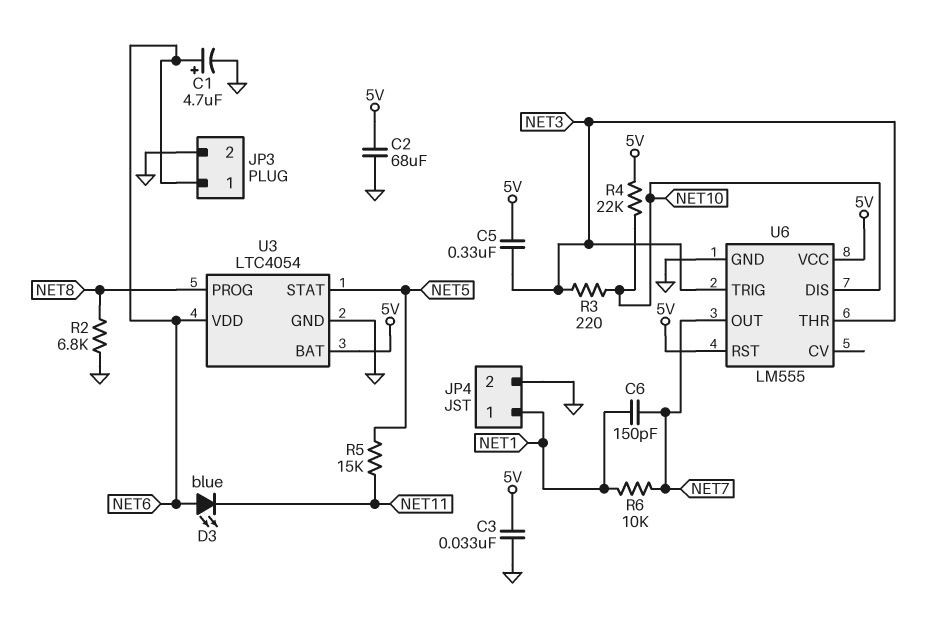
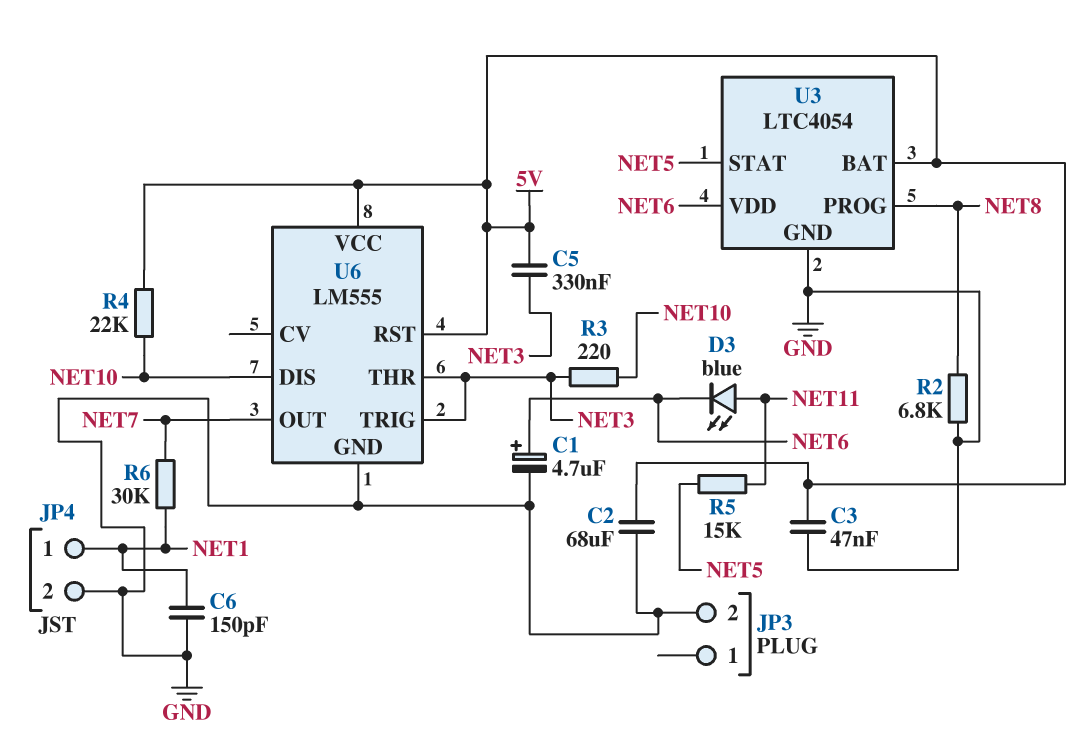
C3: 33nF (5V, GND) -> 47nF (5V, GND)
C6: 150pF (NET1, NET7) -> 150pF (GND, NET1)
D3: LED blue (A NET6, K NET11) -> LED blue (A NET11, K NET6)
JP3 pin 1: NET6 -> none
R6: 10k (NET1, NET7) -> 30k (NET1, NET7)

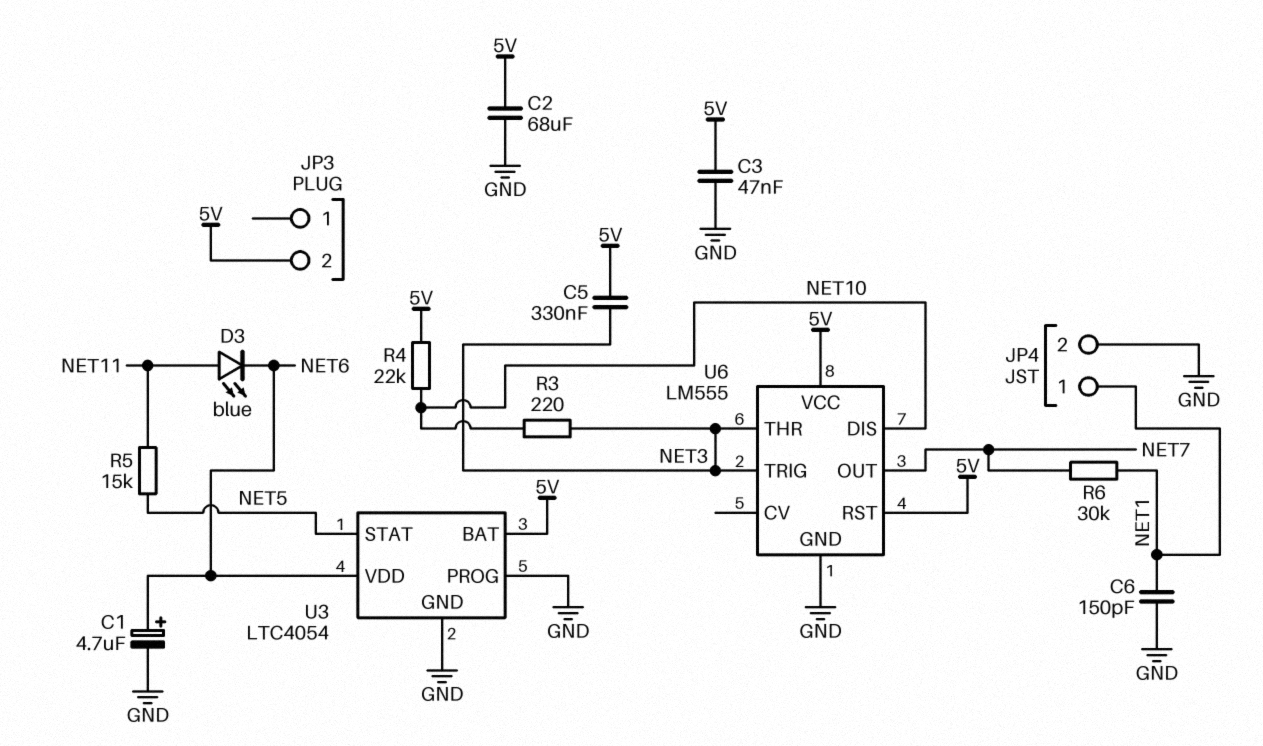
JP3 pin 2: GND -> 5V
R2: 6.8k (GND, NET8) -> none
U3 pin PROG: NET8 -> GND

